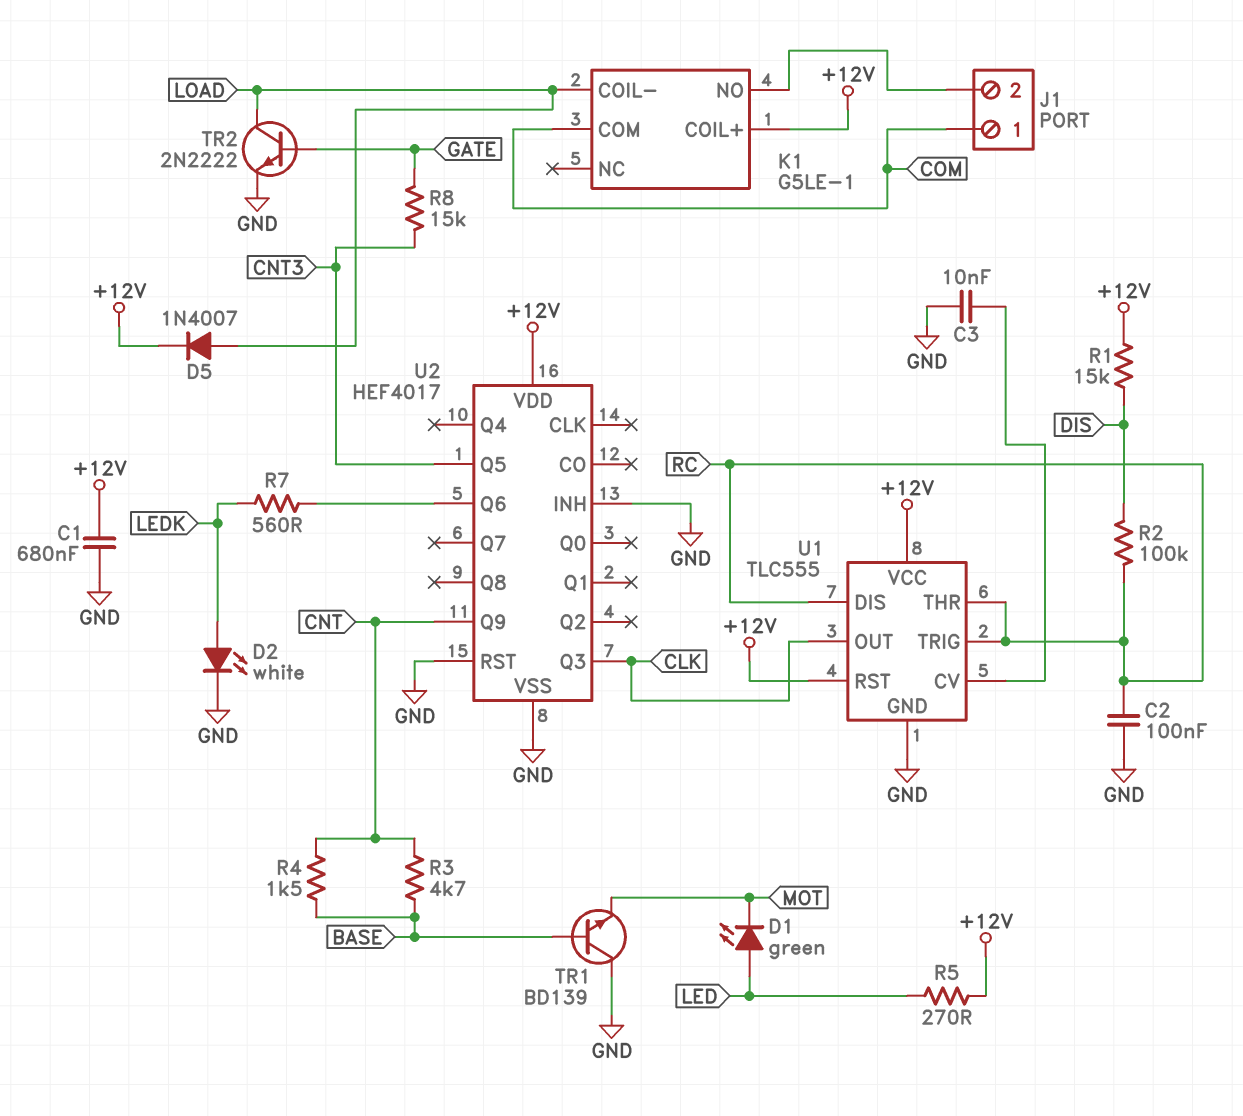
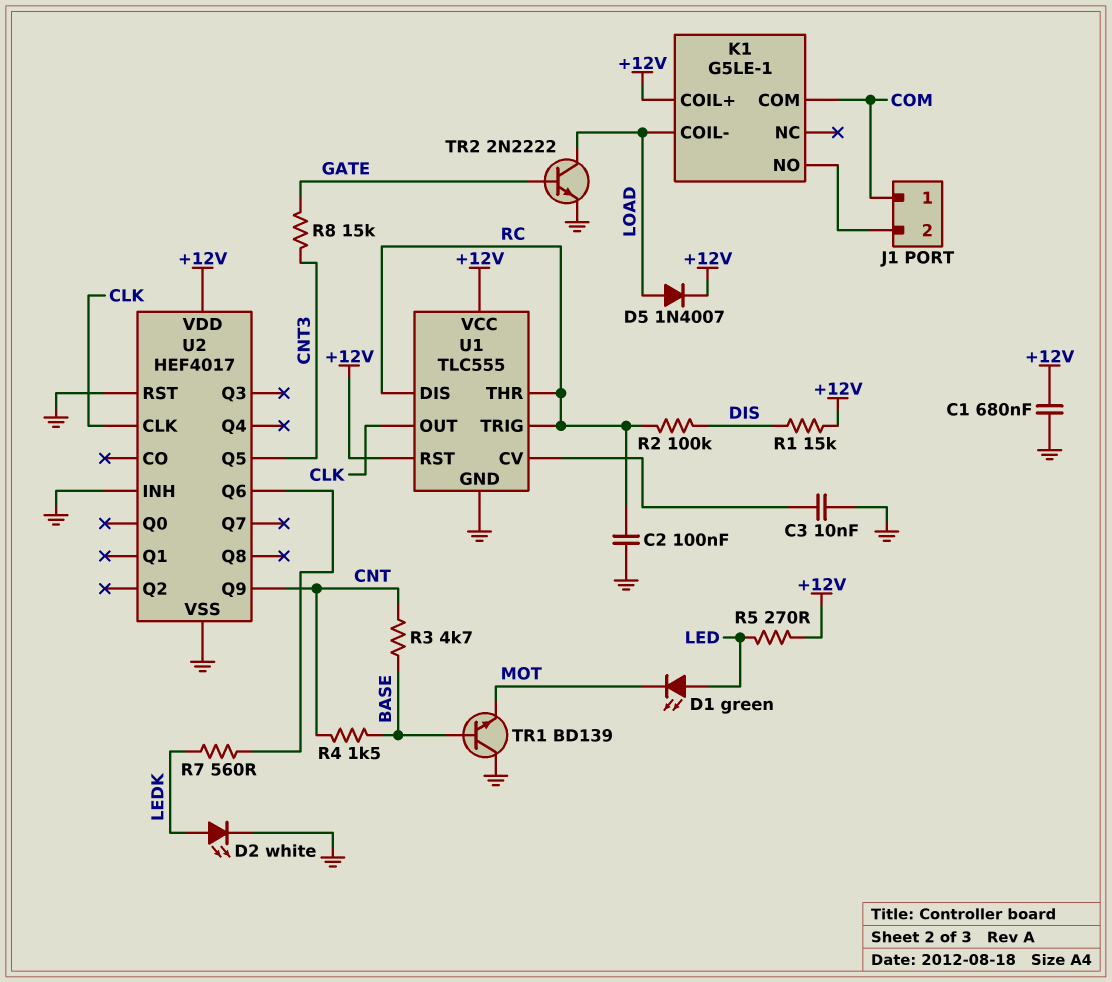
U2 pin CLK: none -> CLK
U2 pin Q3: CLK -> none

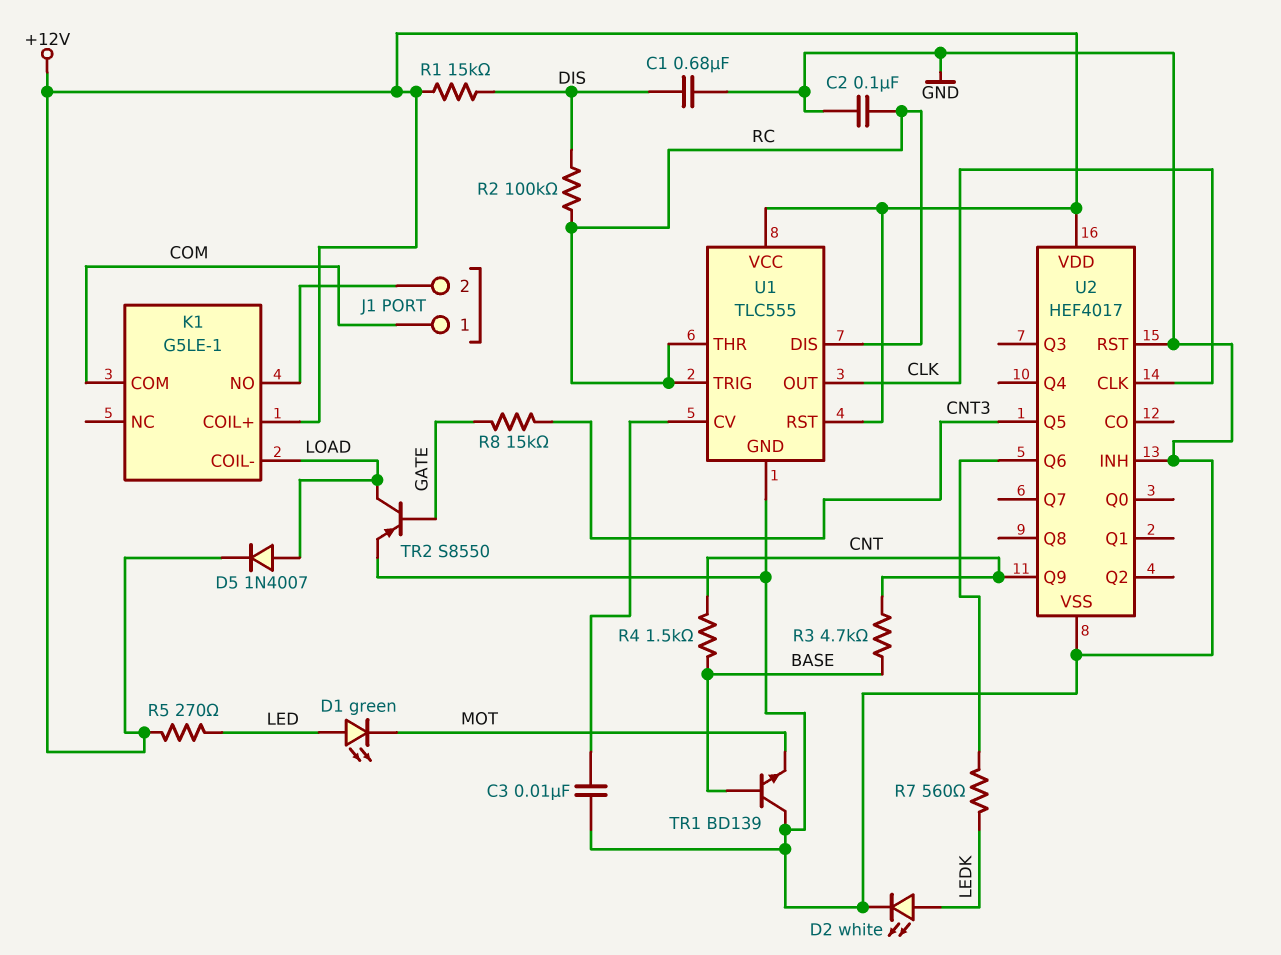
C1: 680nF (+12V, GND) -> 680nF (DIS, GND)
TR2: NPN 2N2222 (B GATE, C LOAD, E GND) -> PNP S8550 (B GATE, C LOAD, E GND)

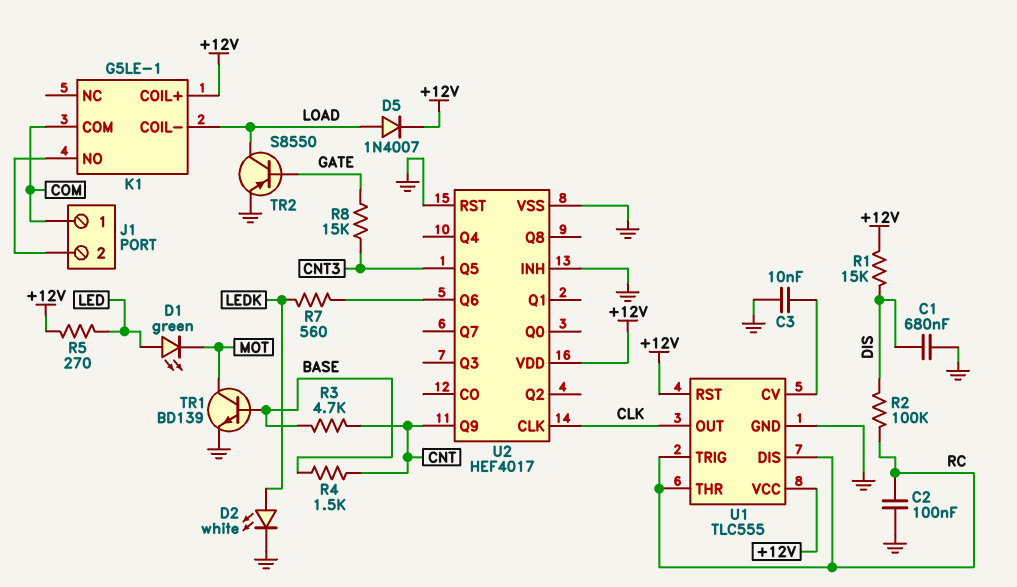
TR1: NPN BD139 (B BASE, C GND, E MOT) -> NPN BD139 (B BASE, C MOT, E GND)

